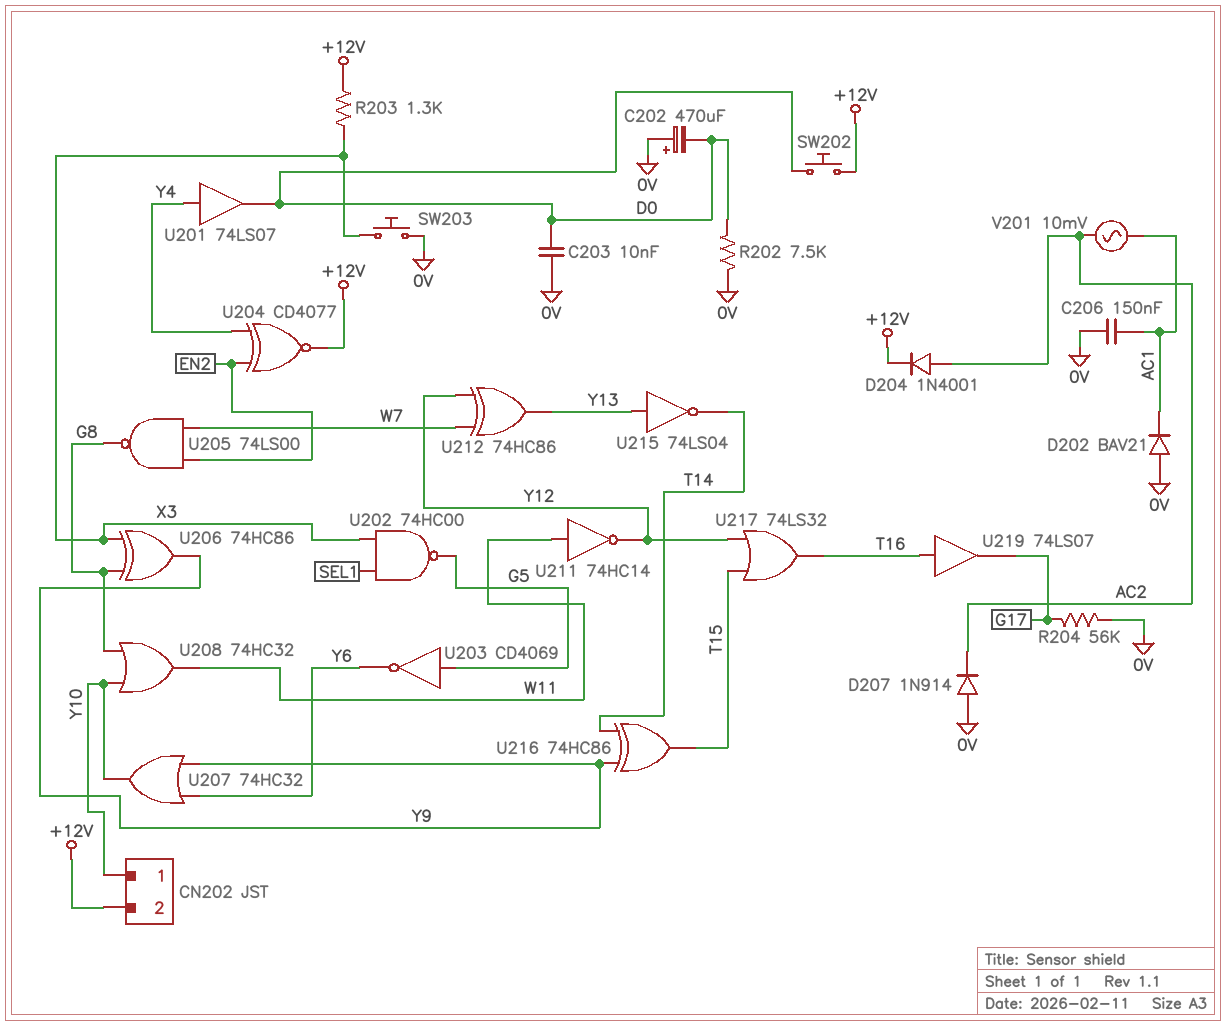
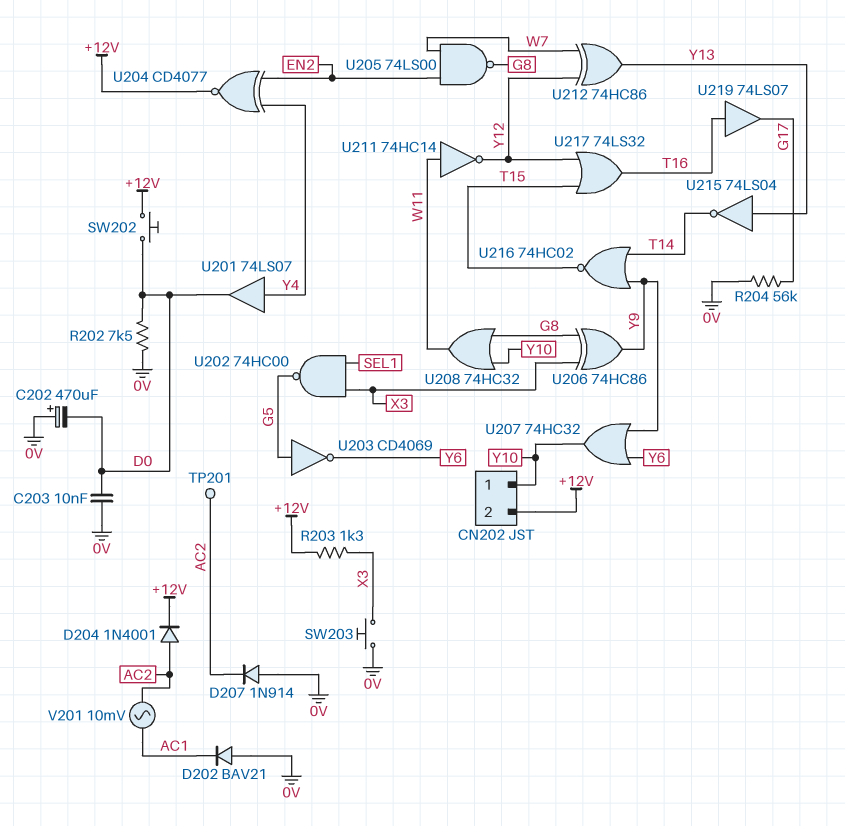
C206: 150nF (0V, AC1) -> none
TP201: none -> test point (AC2)
U216: XOR 74HC86 (in T14, in Y9, out T15) -> NOR 74HC02 (in T14, in Y9, out T15)

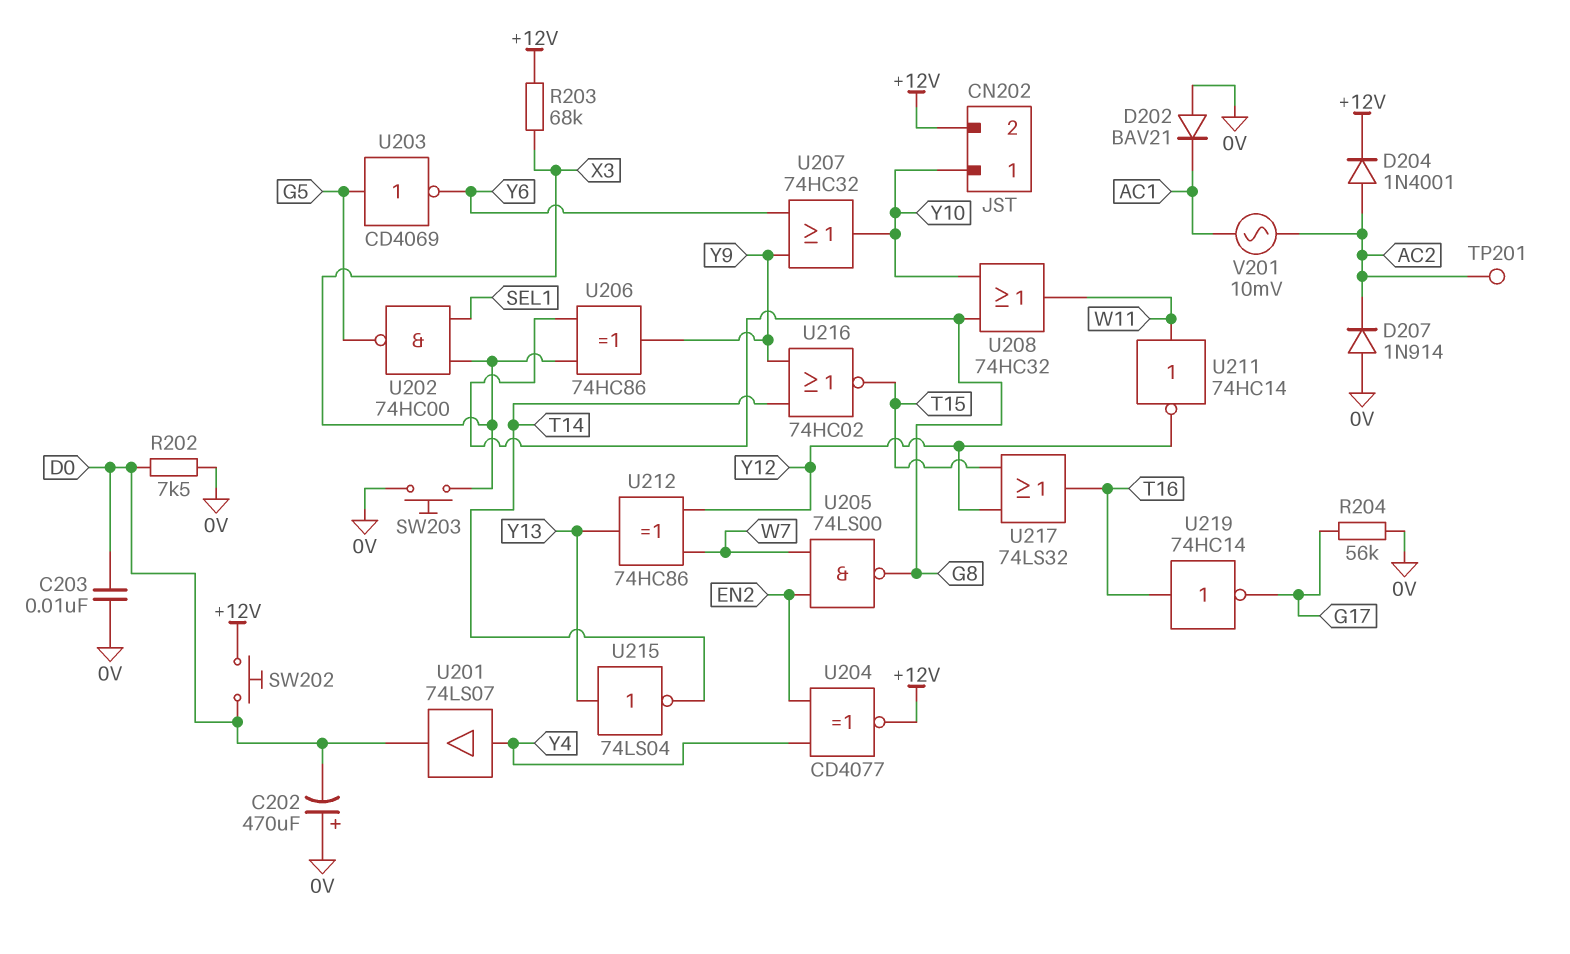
R203: 1.3k (+12V, X3) -> 68k (+12V, X3)
U219: buffer 74LS07 (in T16, out G17) -> NOT 74HC14 (in T16, out G17)

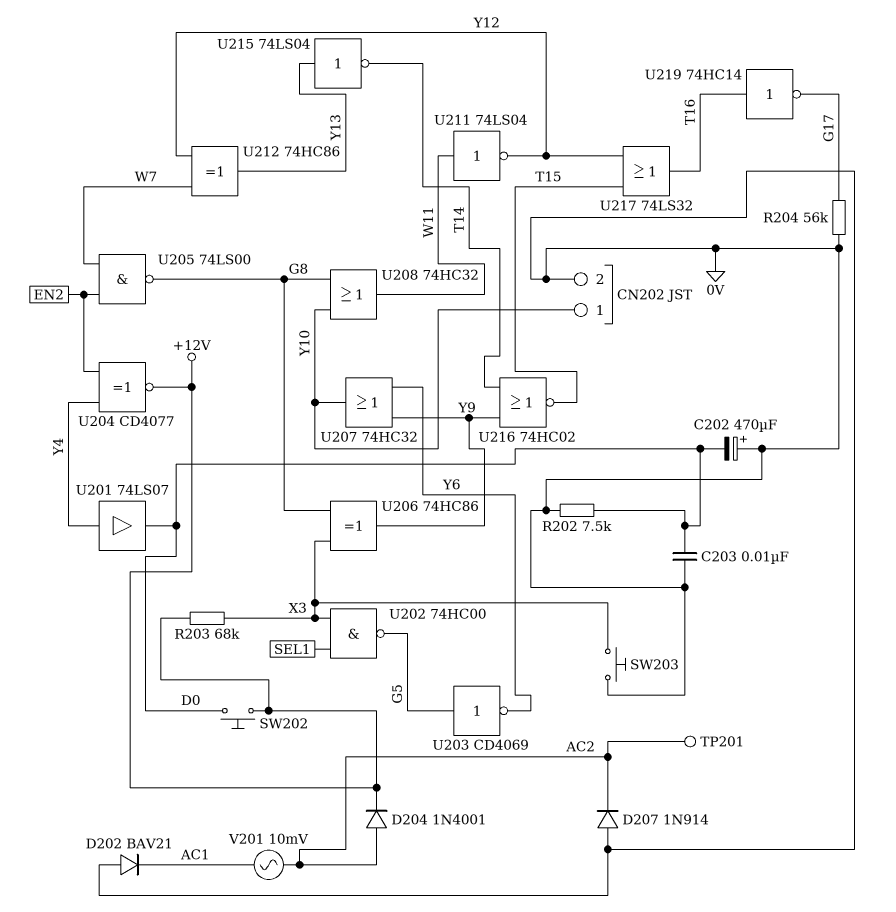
CN202 pin 2: +12V -> 0V
U211: NOT 74HC14 (in W11, out Y12) -> NOT 74LS04 (in W11, out Y12)

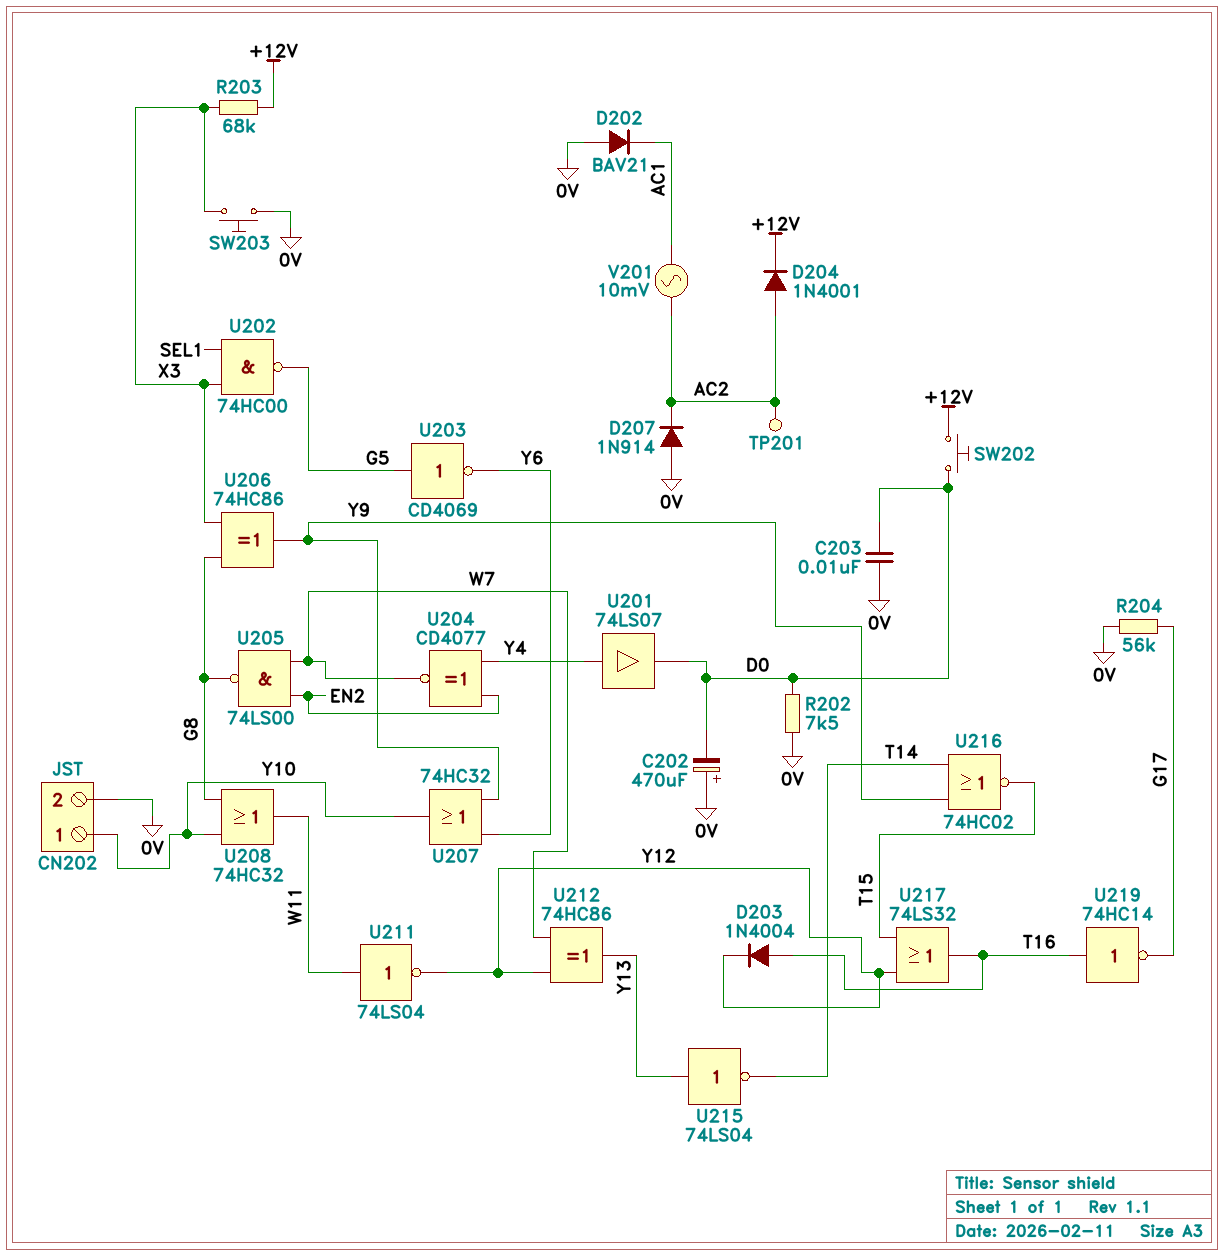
D203: none -> diode 1N4004 (A T16, K Y12)
U204: XNOR CD4077 (in EN2, in Y4, out +12V) -> XNOR CD4077 (in EN2, in Y4, out W7)

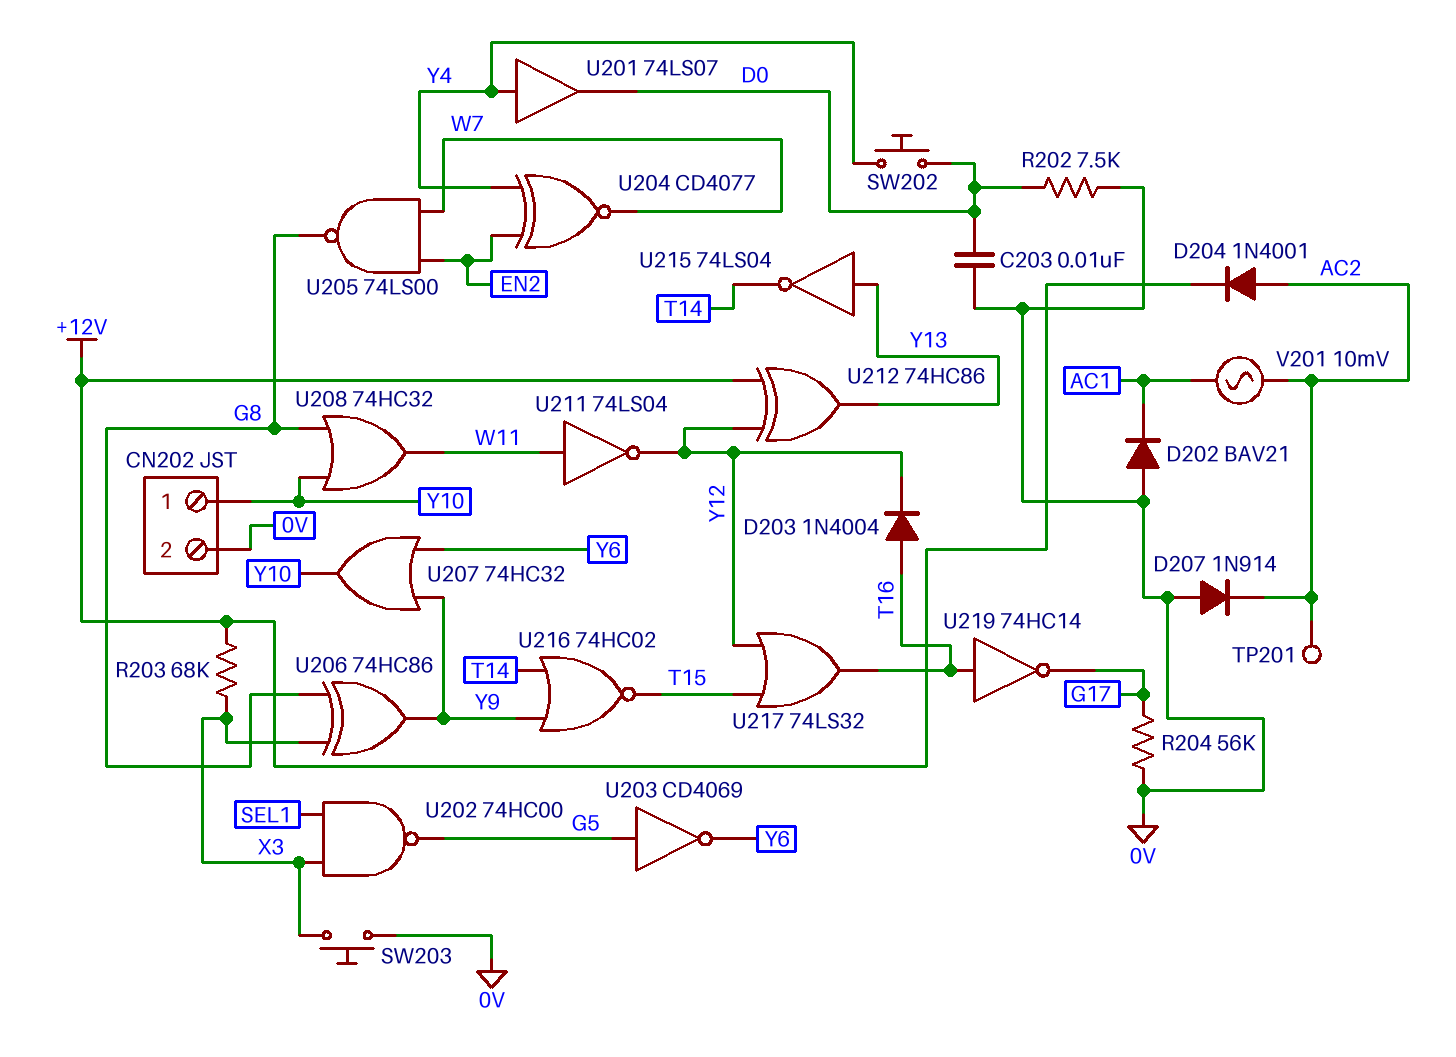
C202: 470uF (plus 0V, minus D0) -> none
SW202: button (+12V, D0) -> button (D0, Y4)
U212: XOR 74HC86 (in W7, in Y12, out Y13) -> XOR 74HC86 (in +12V, in Y12, out Y13)

